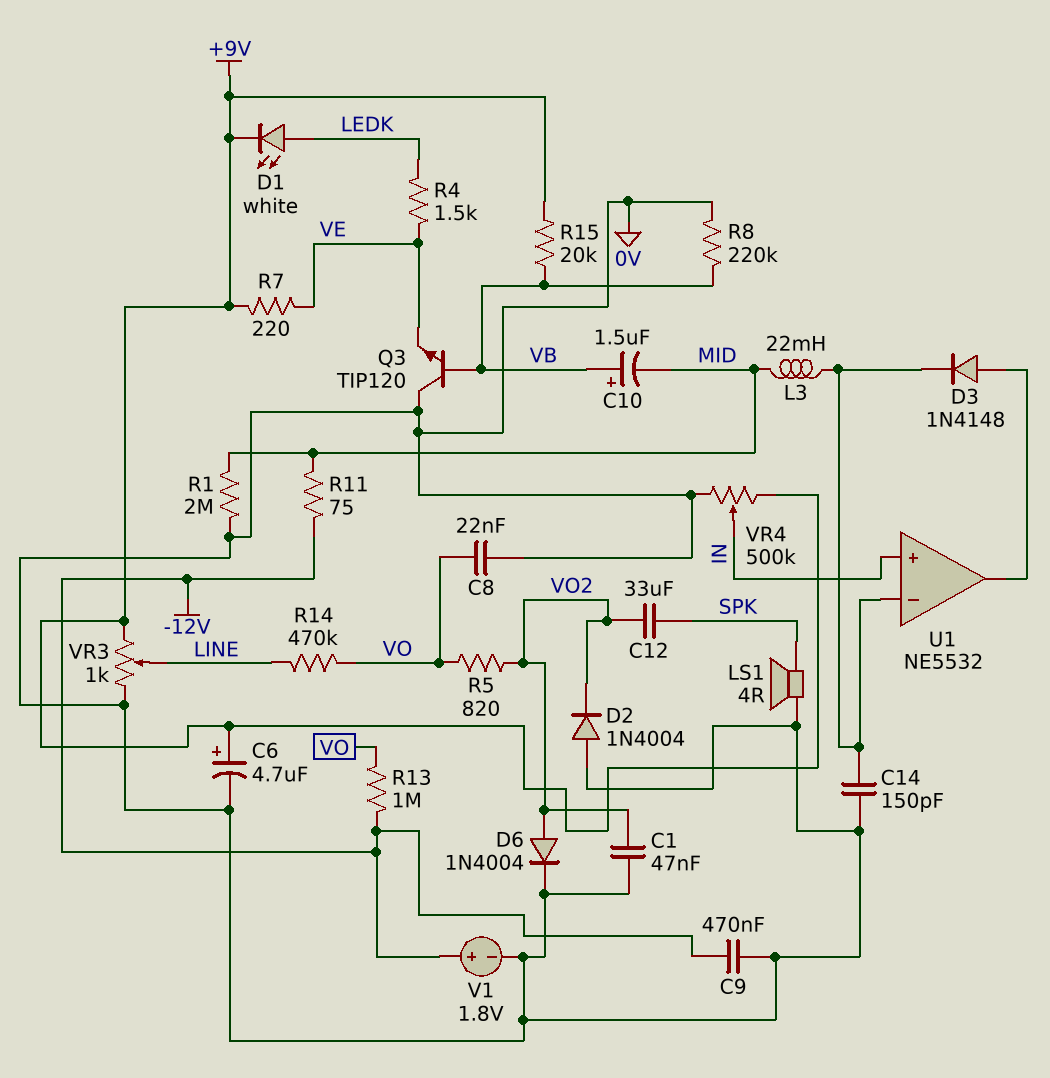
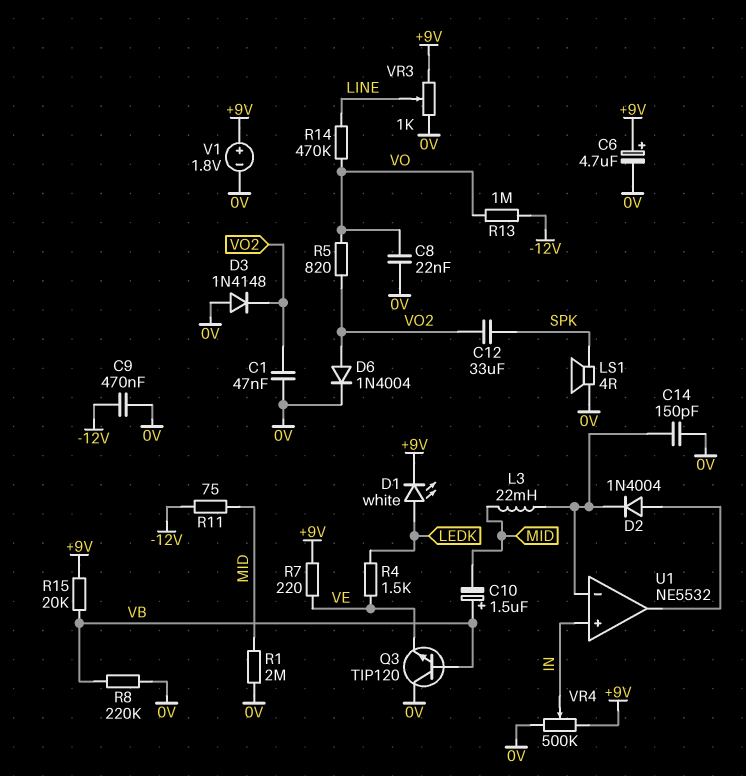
D2: diode 1N4004 (A 0V, K VO2) -> diode 1N4004 (A U1/out, K U1/in-)
D3: diode 1N4148 (A U1/out, K U1/in-) -> diode 1N4148 (A 0V, K VO2)
V1: 1.8V (plus -12V, minus 0V) -> 1.8V (plus +9V, minus 0V)

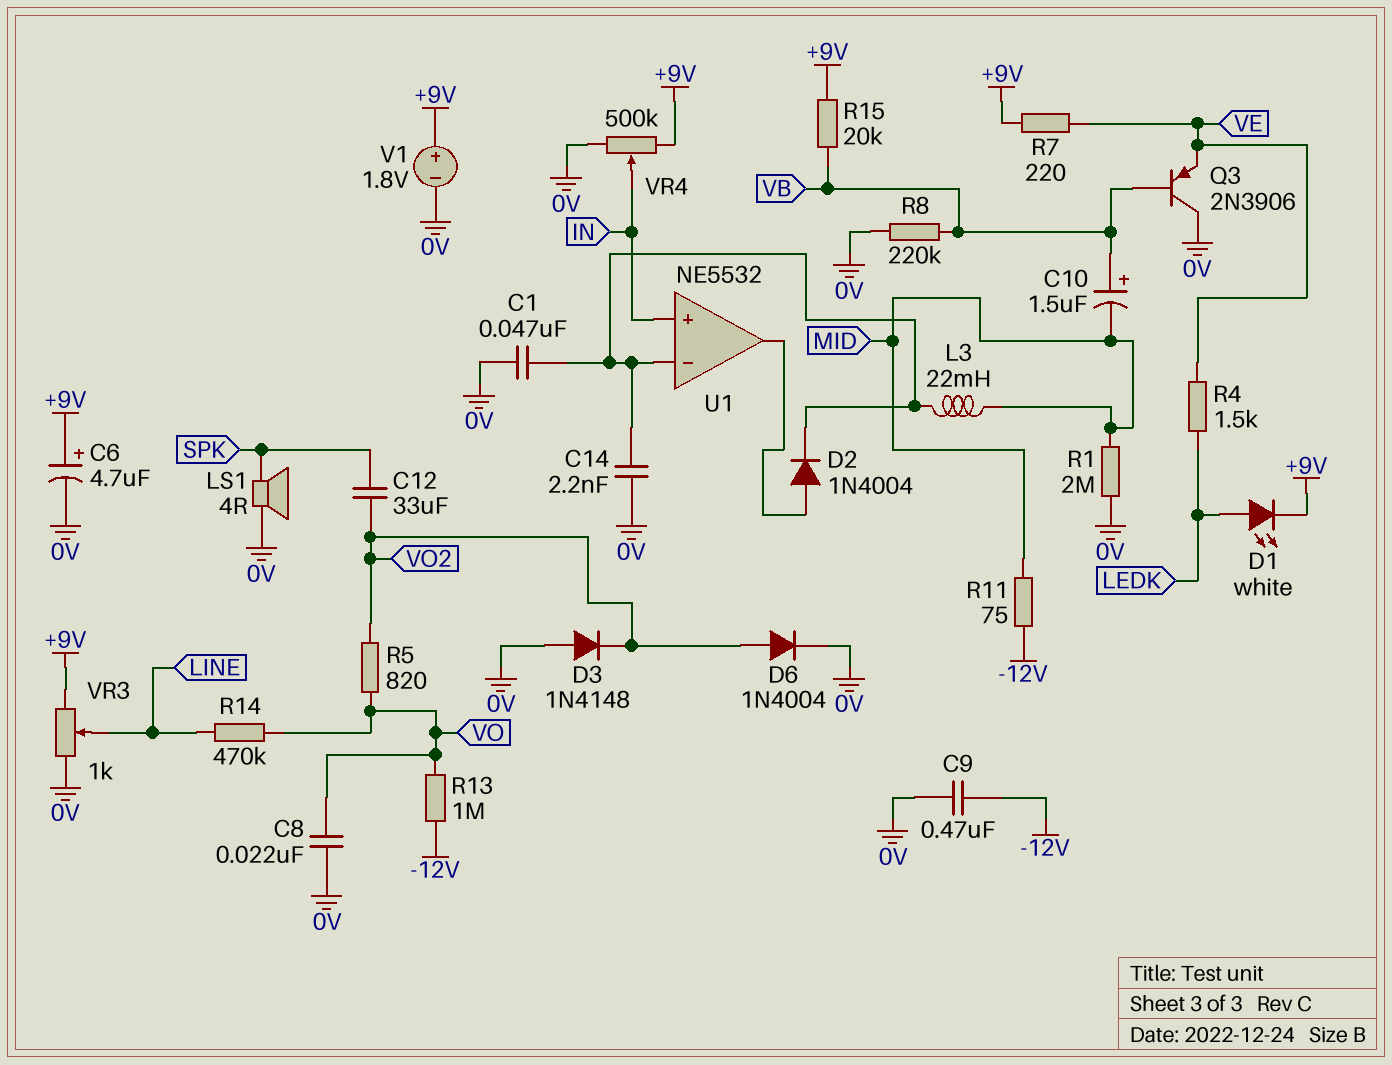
C1: 47nF (0V, VO2) -> 47nF (0V, U1/in-)
C14: 150pF (0V, U1/in-) -> 2.2nF (0V, U1/in-)
Q3: NPN TIP120 (B VB, C 0V, E VE) -> PNP 2N3906 (B VB, C 0V, E VE)

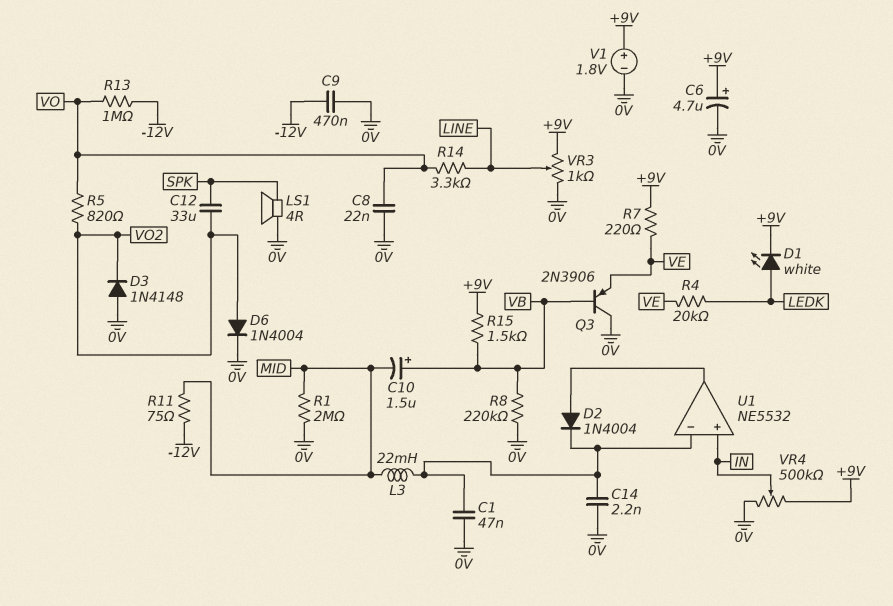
R4: 1.5k (LEDK, VE) -> 20k (LEDK, VE)
R14: 470k (LINE, VO) -> 3.3k (LINE, VO)
R15: 20k (+9V, VB) -> 1.5k (+9V, VB)

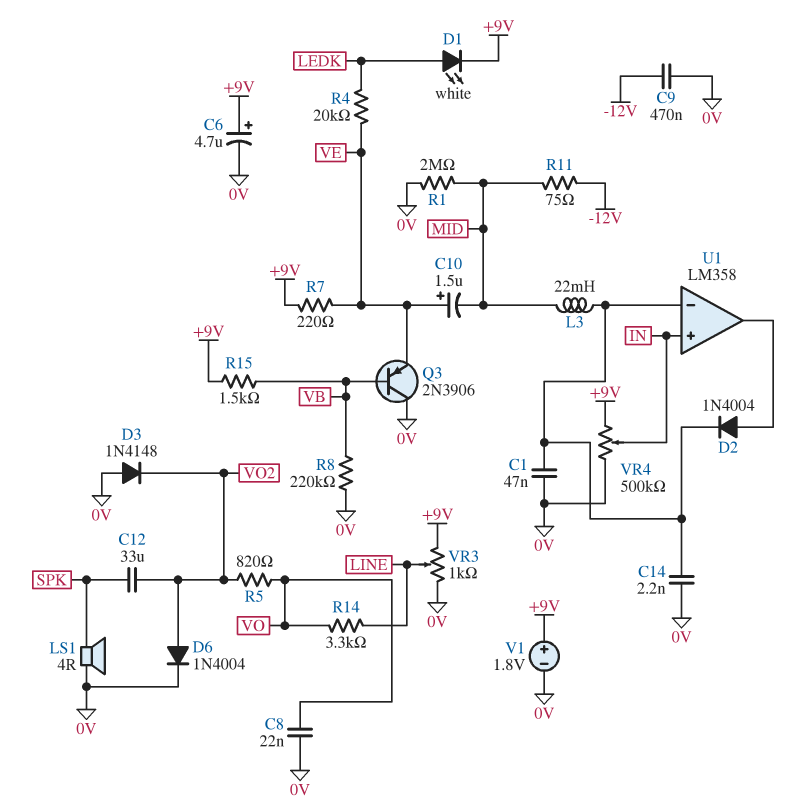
C10: 1.5uF (plus VB, minus MID) -> 1.5uF (plus VE, minus MID)
R13: 1M (-12V, VO) -> none
U1: NE5532 -> LM358

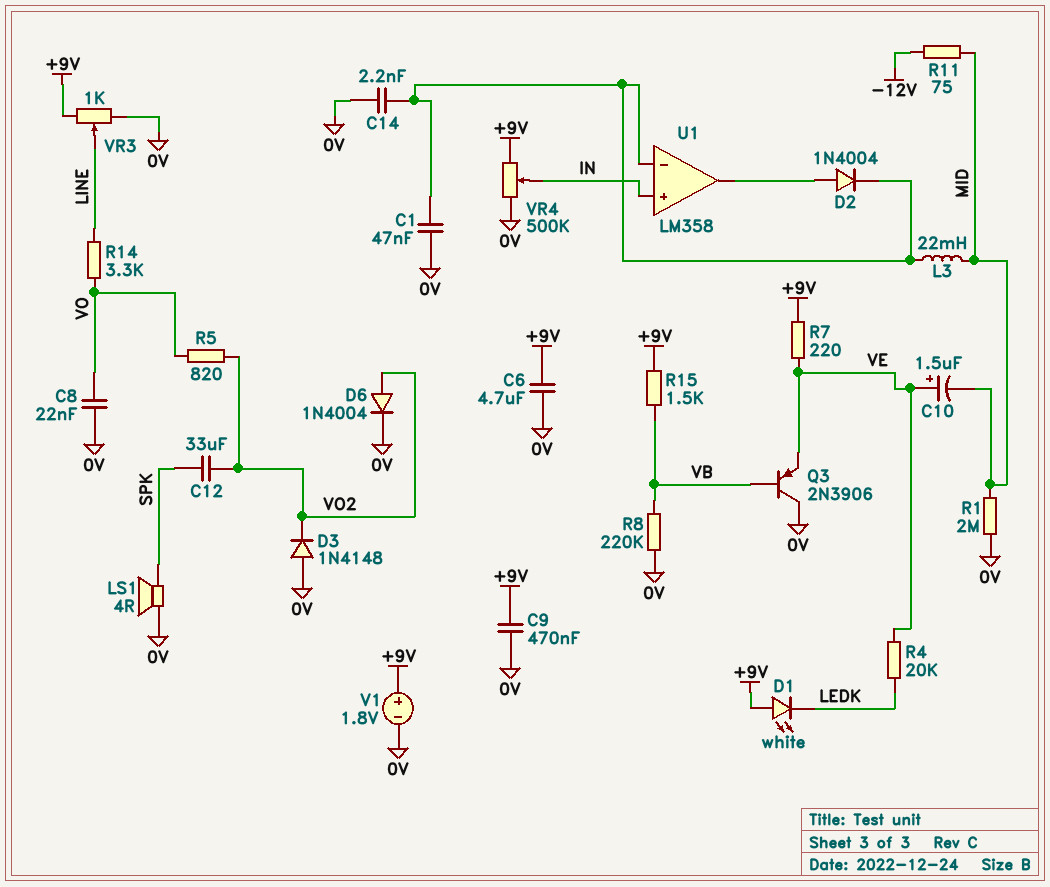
C6: 4.7uF (plus +9V, minus 0V) -> 4.7uF (+9V, 0V)
C9: 470nF (-12V, 0V) -> 470nF (+9V, 0V)
D1: LED white (A LEDK, K +9V) -> LED white (A +9V, K LEDK)

